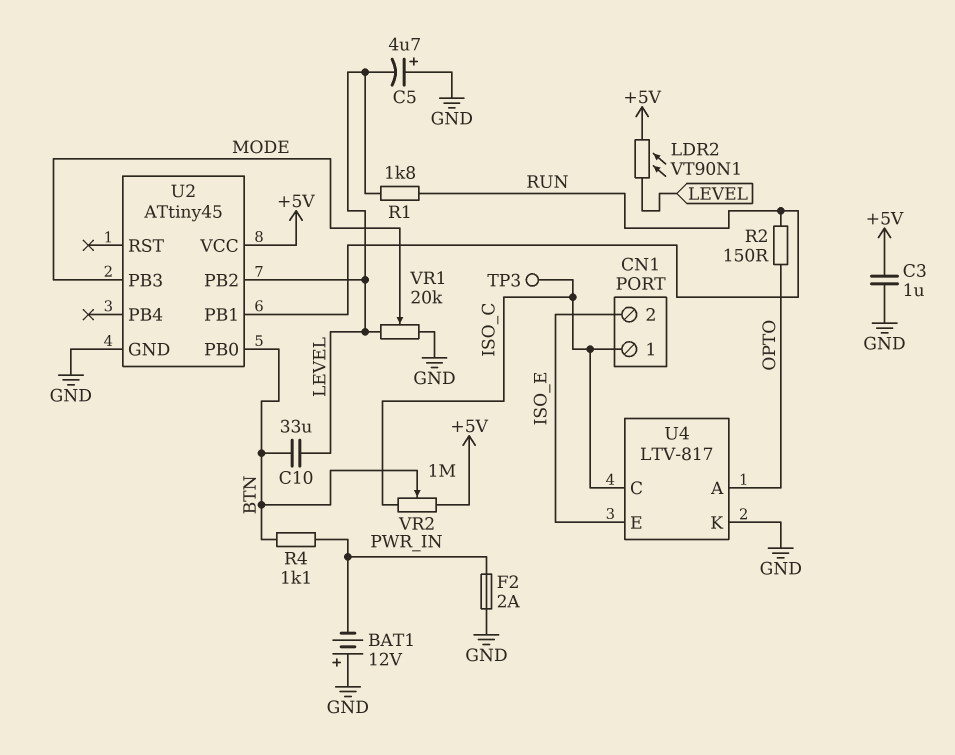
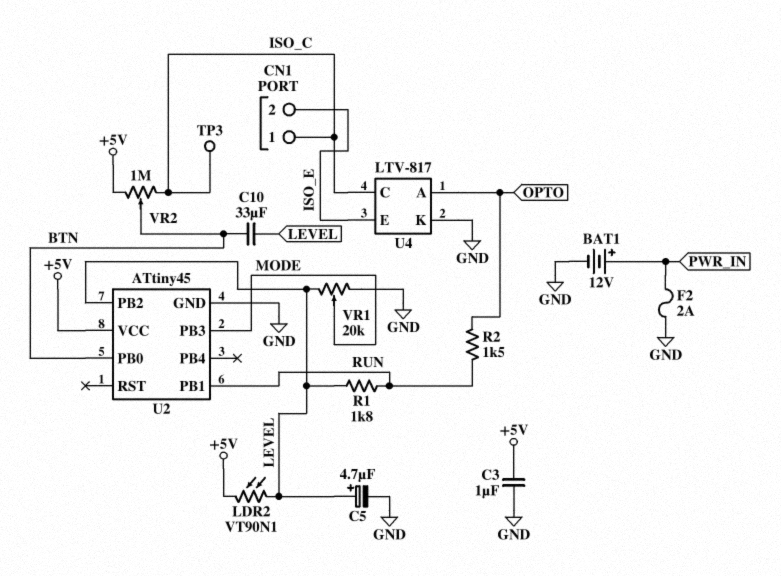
BAT1: 12V (plus GND, minus PWR_IN) -> 12V (plus PWR_IN, minus GND)
C5: 4.7uF (plus GND, minus LEVEL) -> 4.7uF (plus LEVEL, minus GND)
R2: 150 (OPTO, RUN) -> 1.5k (OPTO, RUN)
R4: 1.1k (BTN, PWR_IN) -> none

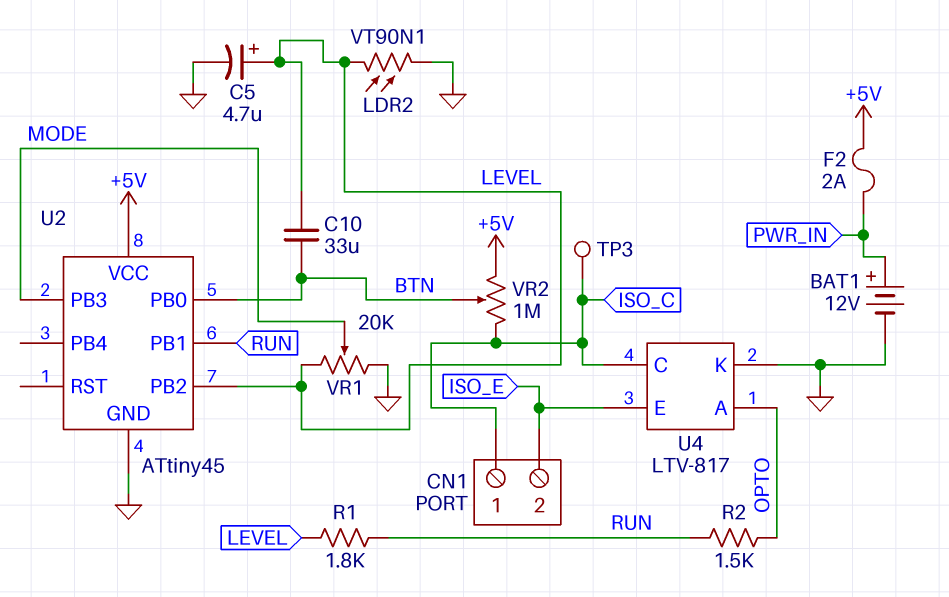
C3: 1uF (+5V, GND) -> none
F2: 2A (GND, PWR_IN) -> 2A (+5V, PWR_IN)
LDR2: VT90N1 (+5V, LEVEL) -> VT90N1 (GND, LEVEL)

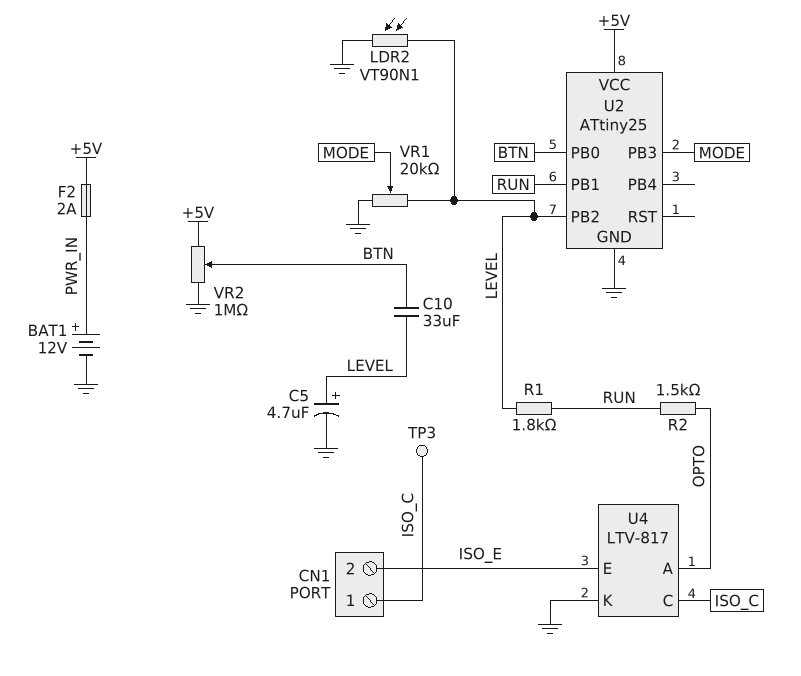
U2: ATtiny45 -> ATtiny25
VR2: 1M (+5V, ISO_C, wiper BTN) -> 1M (+5V, GND, wiper BTN)

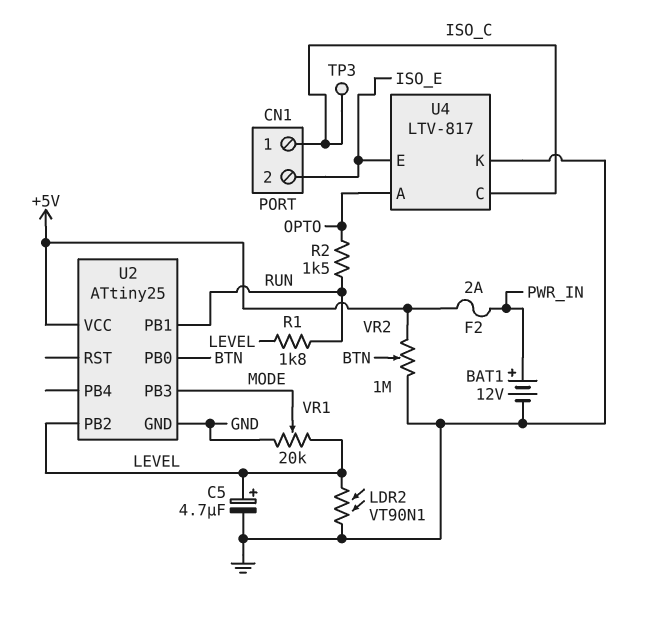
C10: 33uF (BTN, LEVEL) -> none

